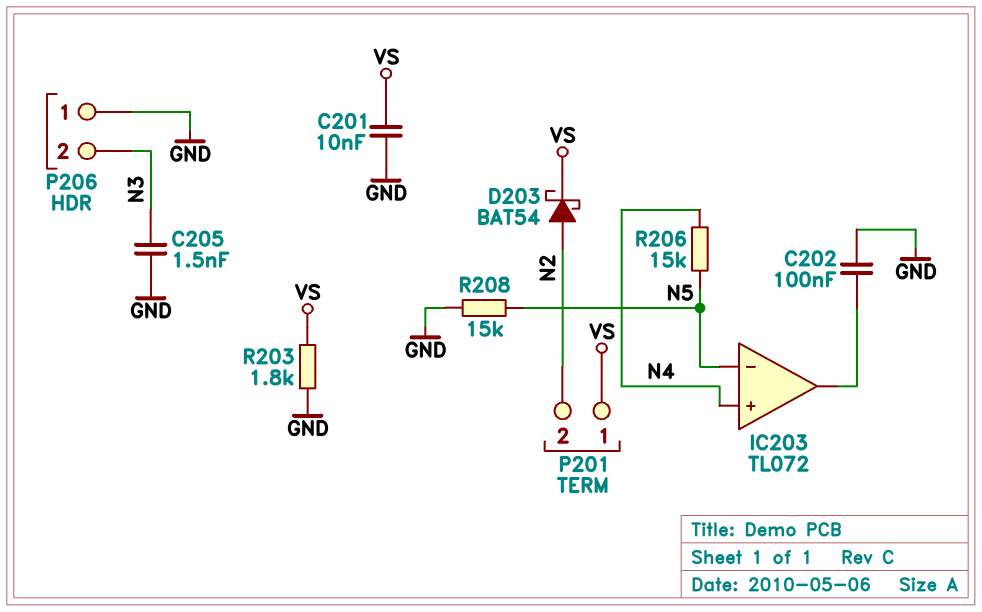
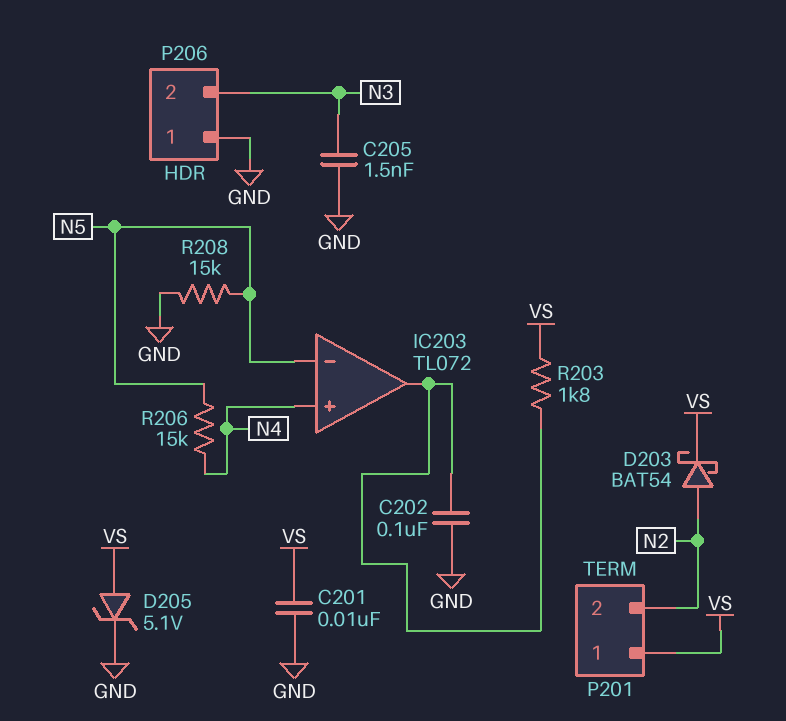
D205: none -> zener 5.1V (A VS, K GND)
R203: 1.8k (GND, VS) -> 1.8k (IC203/out, VS)

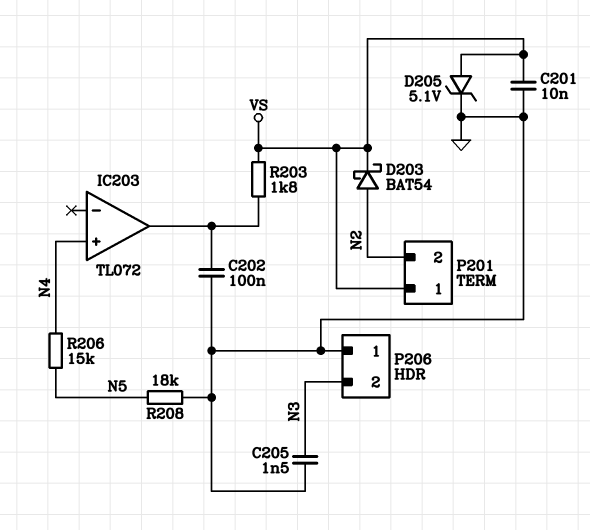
IC203 pin in-: N5 -> none
R208: 15k (GND, N5) -> 18k (GND, N5)

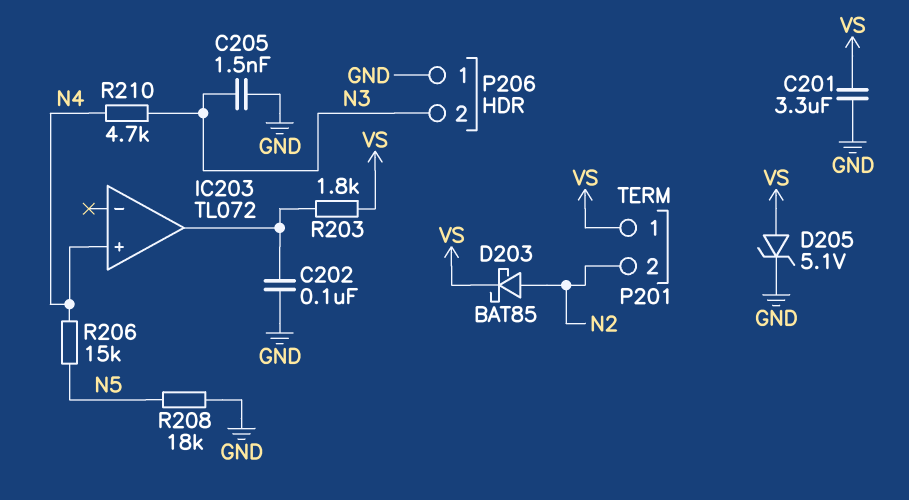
C201: 10nF (GND, VS) -> 3.3uF (GND, VS)
D203: schottky BAT54 (A N2, K VS) -> schottky BAT85 (A N2, K VS)
R210: none -> 4.7k (N3, N4)

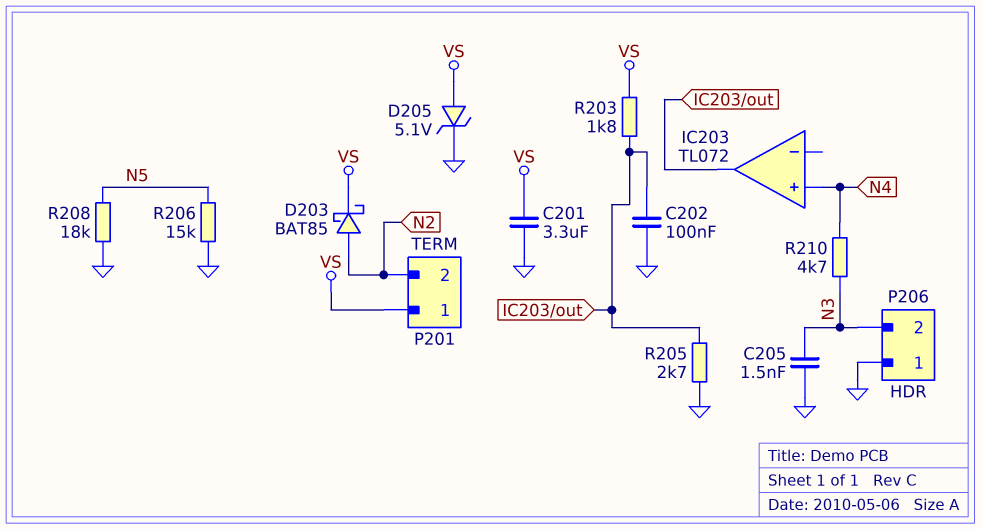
R205: none -> 2.7k (GND, IC203/out)
R206: 15k (N4, N5) -> 15k (GND, N5)

